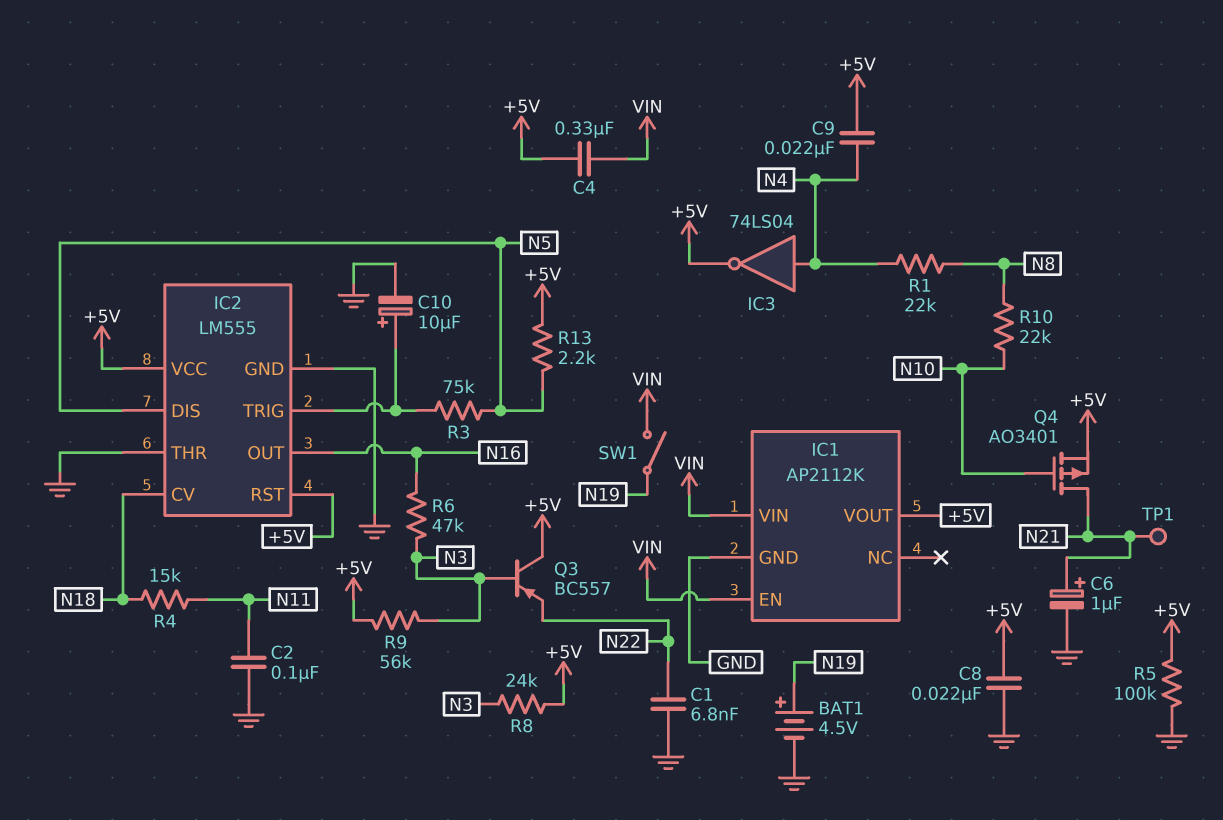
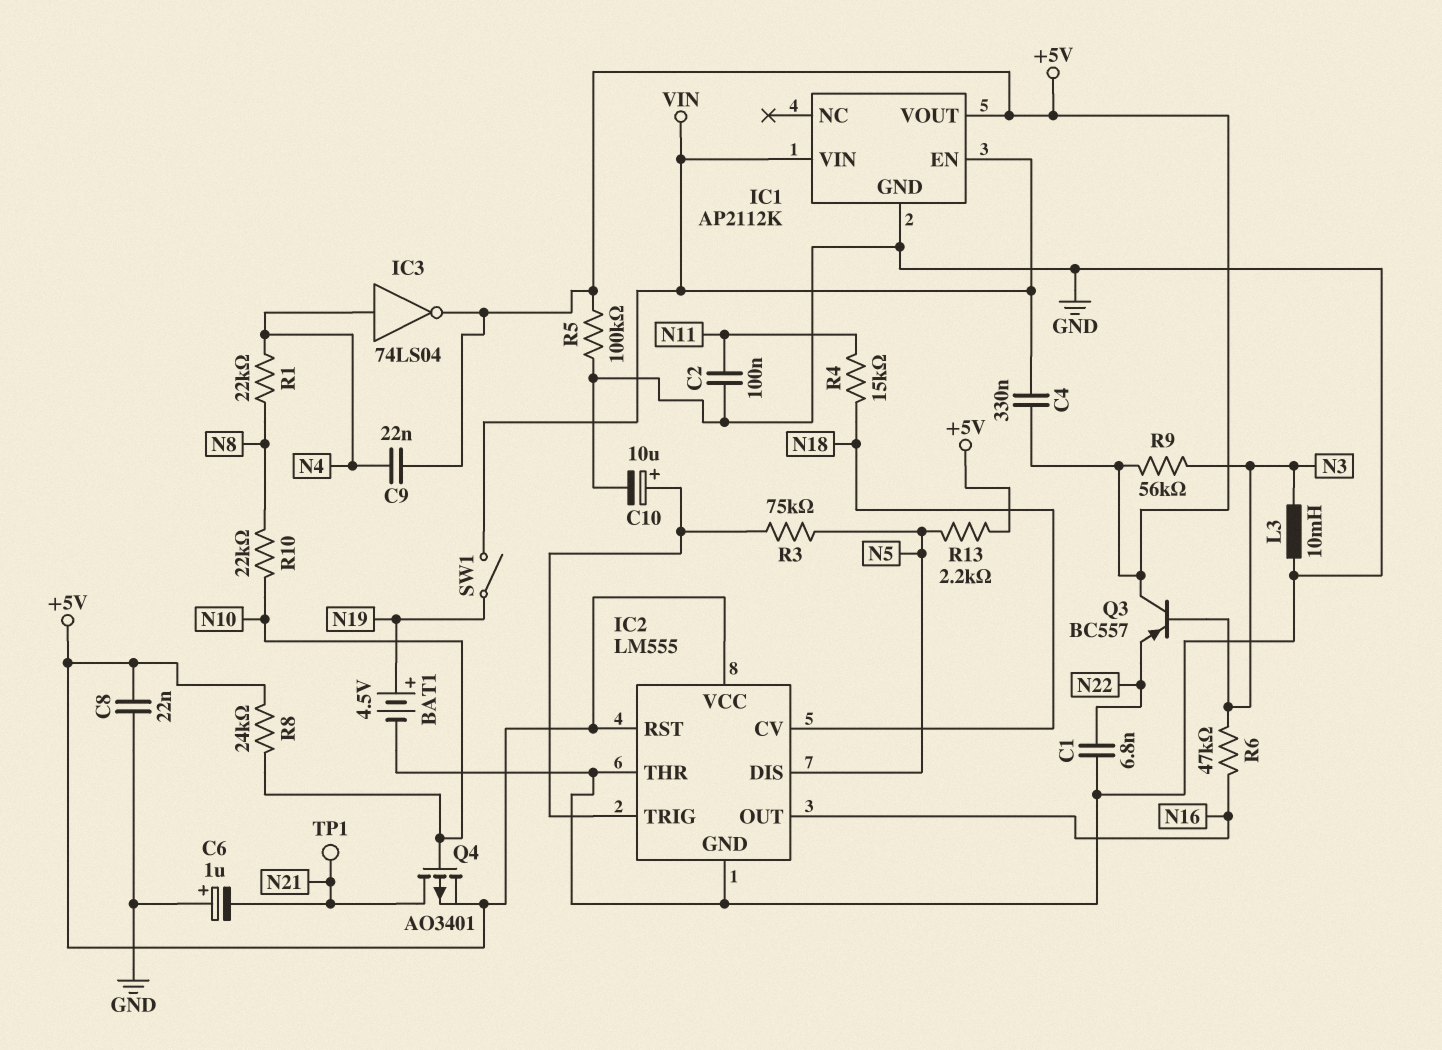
C6: 1uF (plus N21, minus GND) -> 1uF (plus GND, minus N21)
L3: none -> 10mH (GND, N3)
R8: 24k (+5V, N3) -> 24k (+5V, N10)

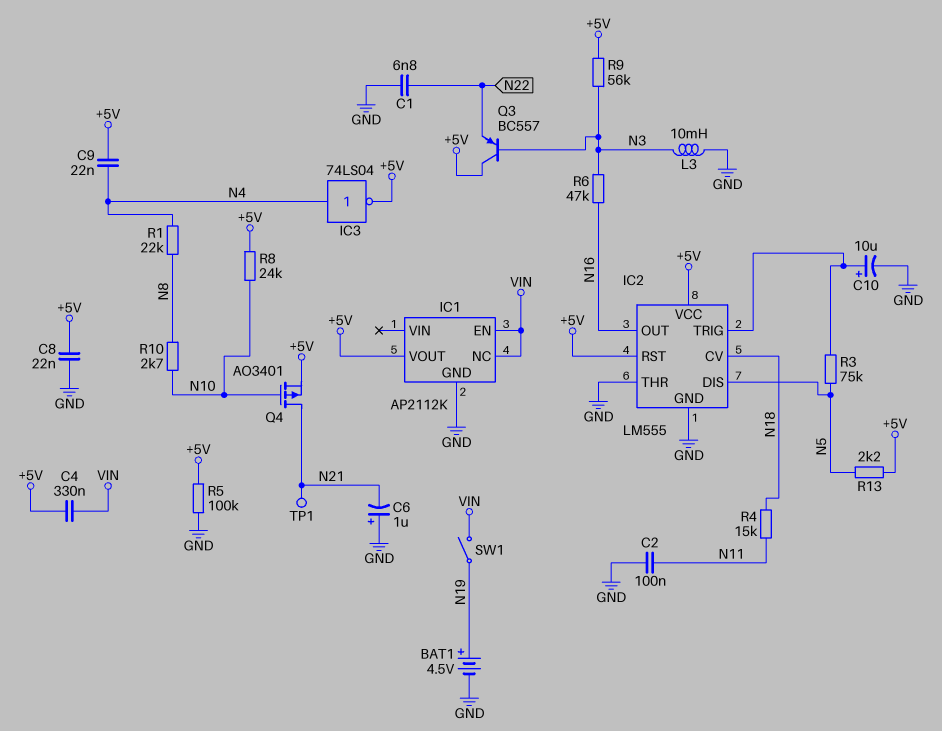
IC1 pin NC: none -> VIN
IC1 pin VIN: VIN -> none
R10: 22k (N8, N10) -> 2.7k (N8, N10)

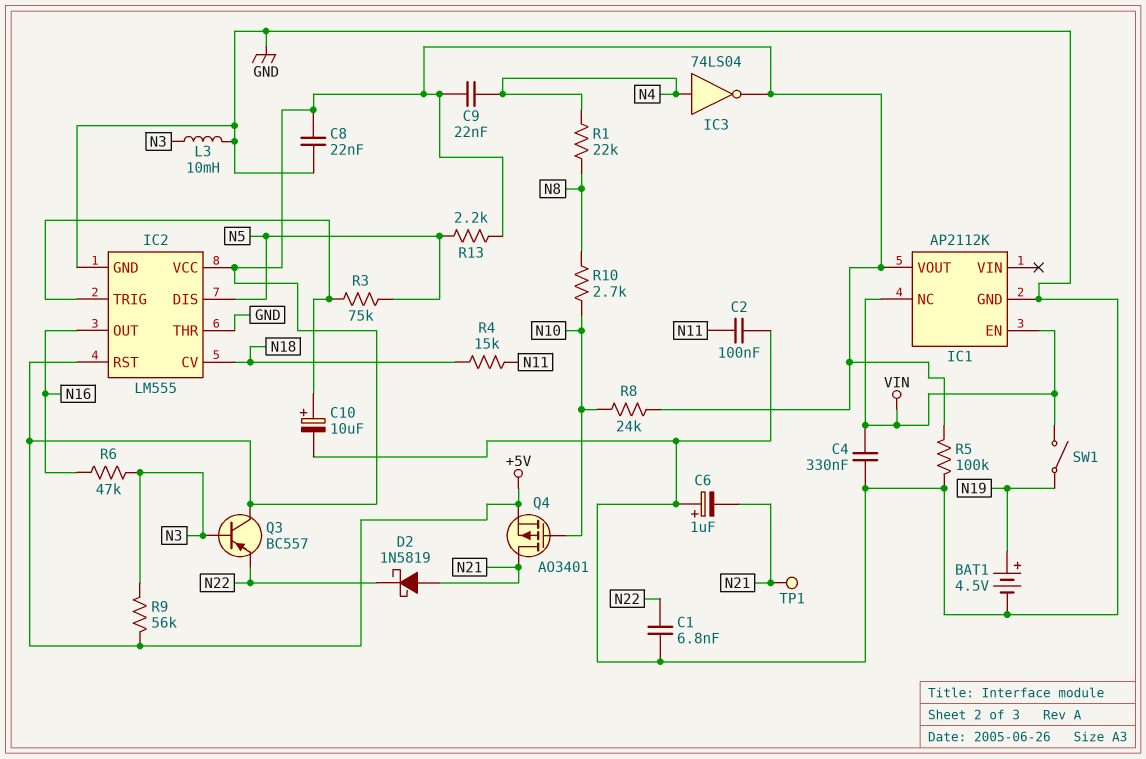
C4: 330nF (+5V, VIN) -> 330nF (GND, VIN)
D2: none -> schottky 1N5819 (A N21, K N22)

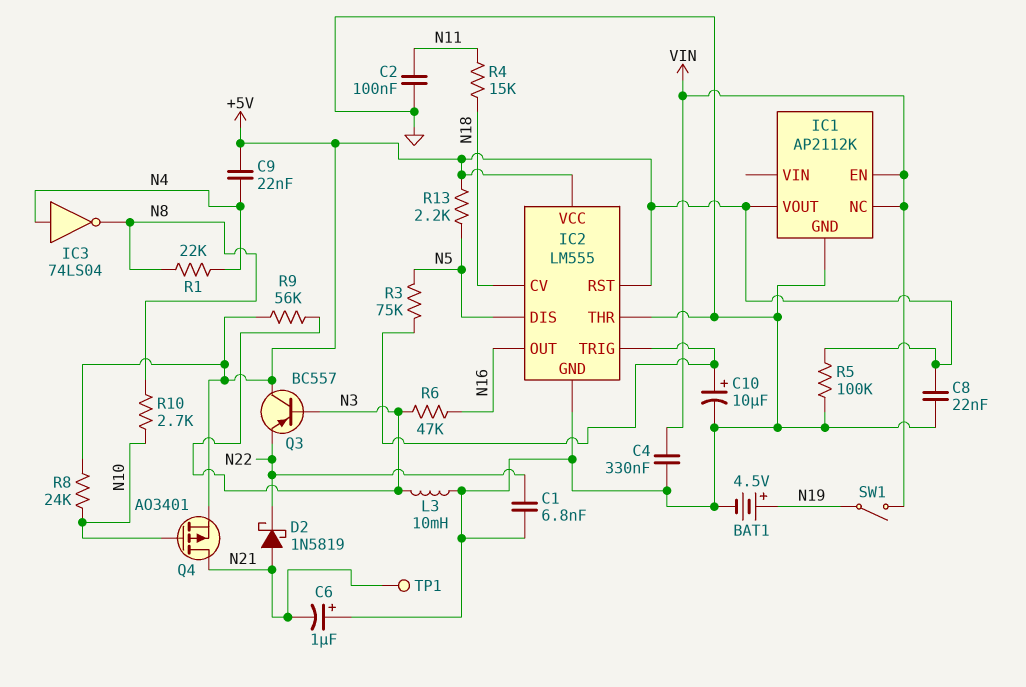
IC3: NOT 74LS04 (in N4, out +5V) -> NOT 74LS04 (in N4, out N8)

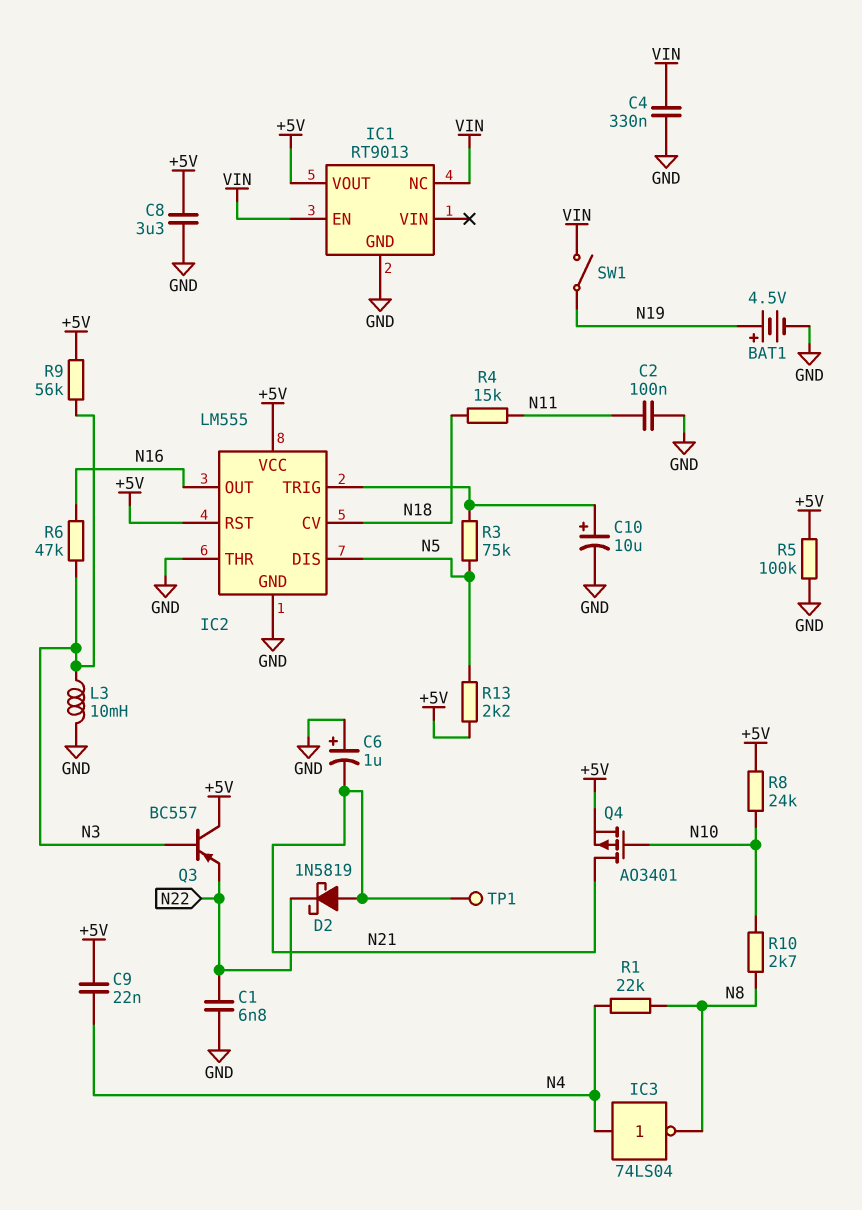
C8: 22nF (+5V, GND) -> 3.3uF (+5V, GND)
IC1: AP2112K -> RT9013

